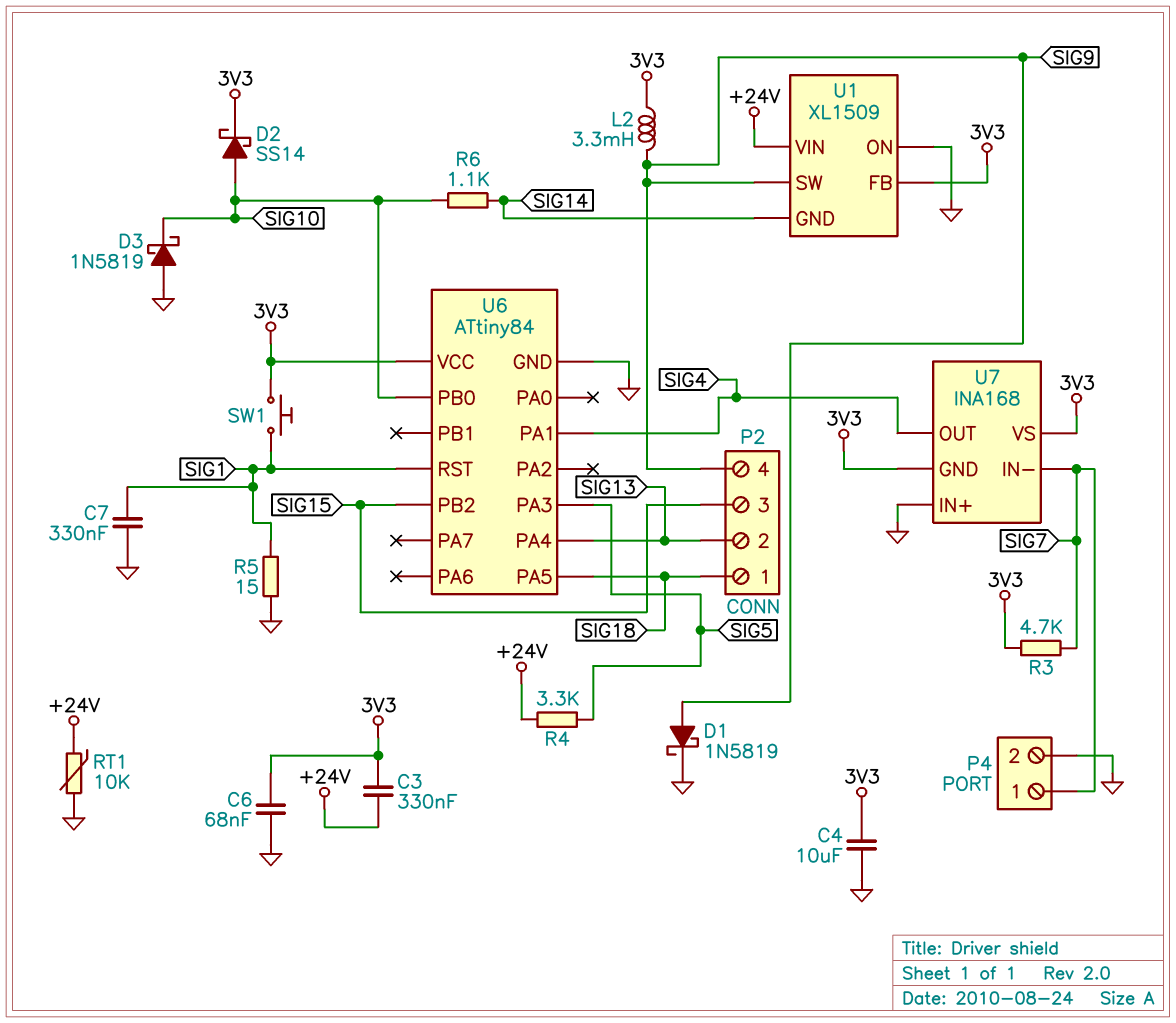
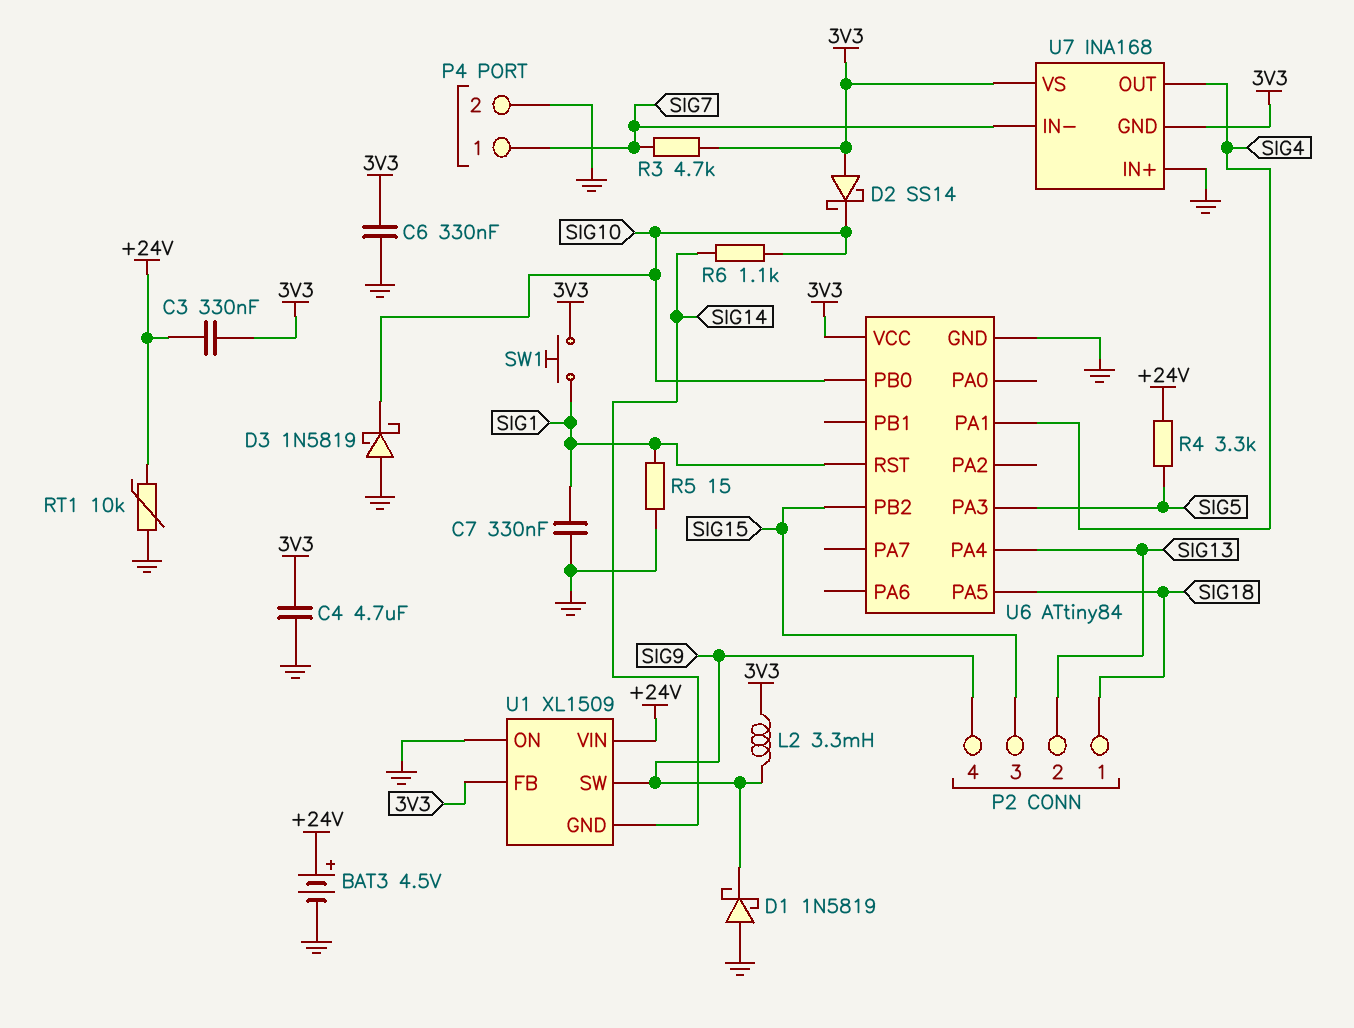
BAT3: none -> 4.5V (plus +24V, minus GND)
C4: 10uF (3V3, GND) -> 4.7uF (3V3, GND)
C6: 68nF (3V3, GND) -> 330nF (3V3, GND)
D1: schottky 1N5819 (A SIG9, K GND) -> schottky 1N5819 (A GND, K SIG9)
D2: schottky SS14 (A SIG10, K 3V3) -> schottky SS14 (A 3V3, K SIG10)

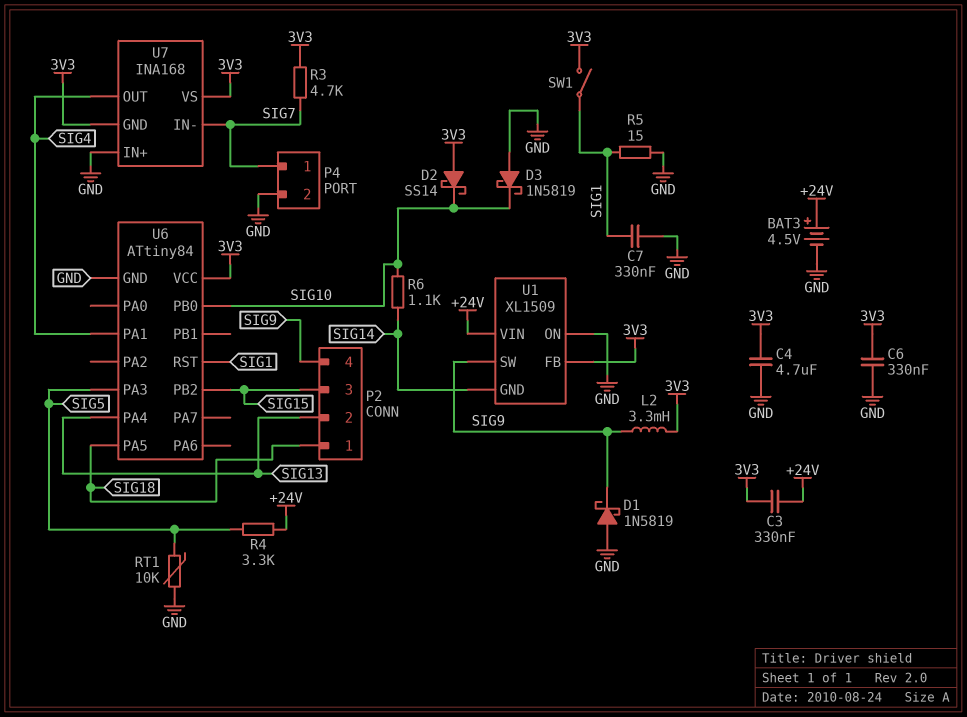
RT1: 10k (+24V, GND) -> 10k (GND, SIG5)
SW1: button (3V3, SIG1) -> switch (3V3, SIG1)

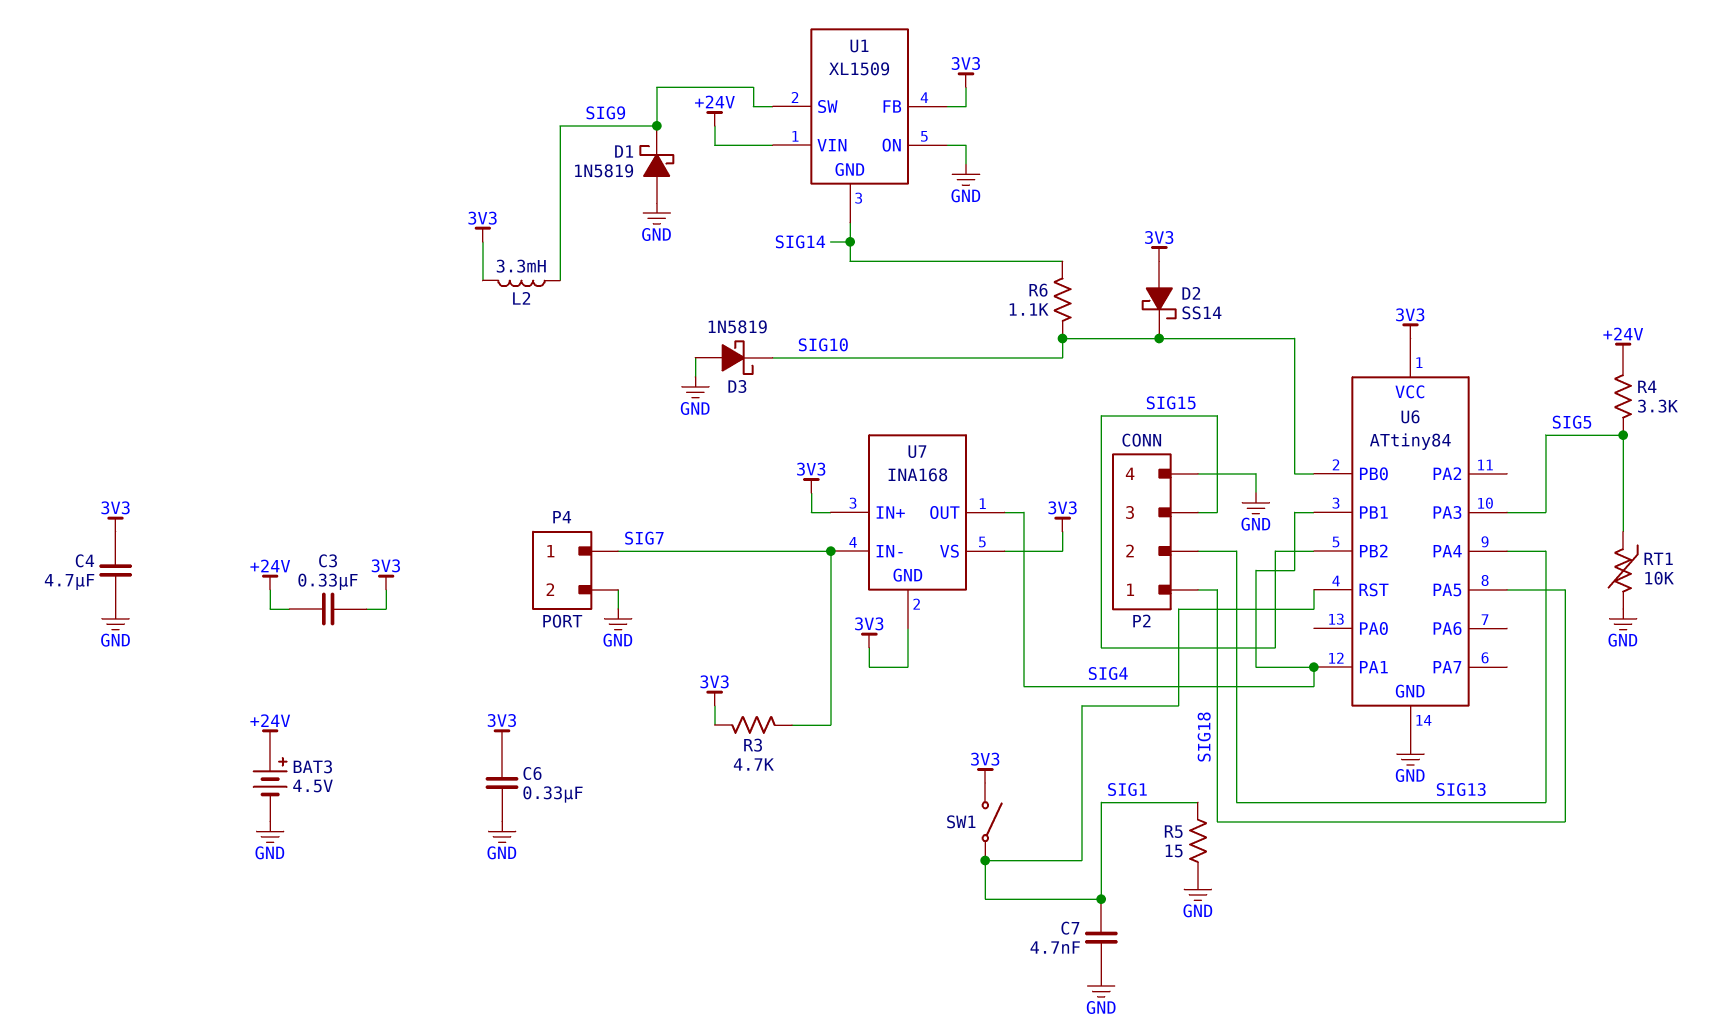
C7: 330nF (GND, SIG1) -> 4.7nF (GND, SIG1)
P2 pin 4: SIG9 -> GND
U6 pin PB1: none -> SIG4
U7 pin IN+: GND -> 3V3

